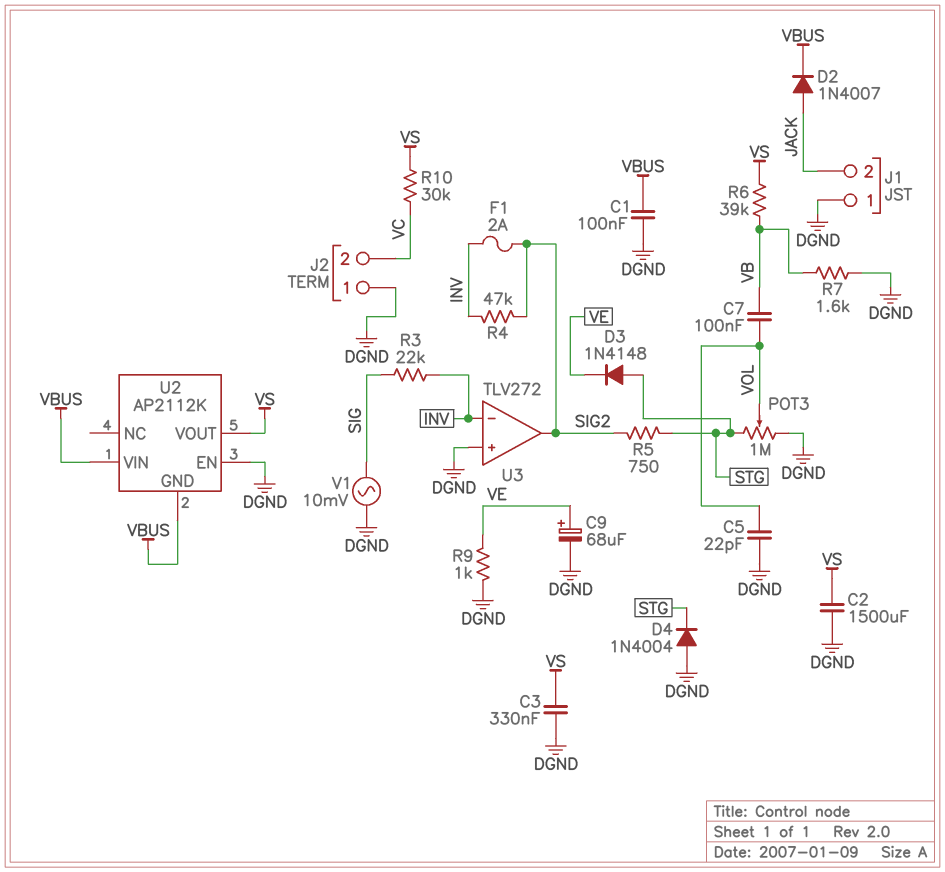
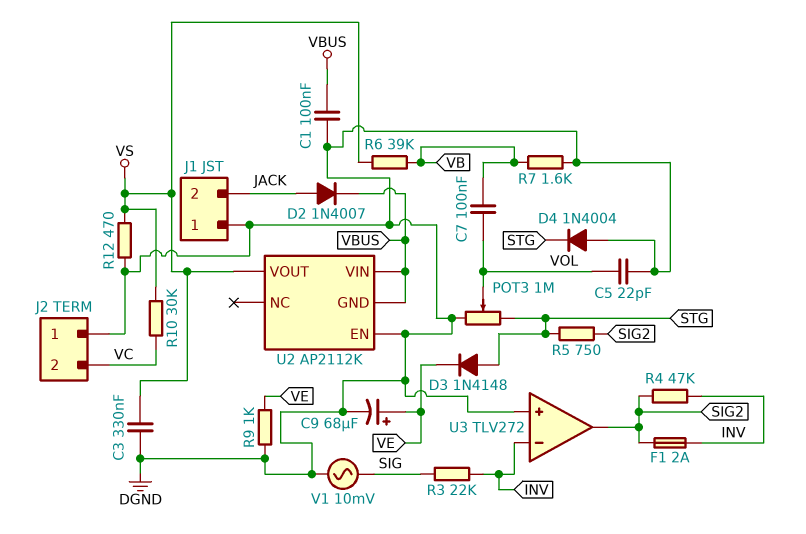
C2: 1500uF (DGND, VS) -> none
R12: none -> 470 (DGND, VS)

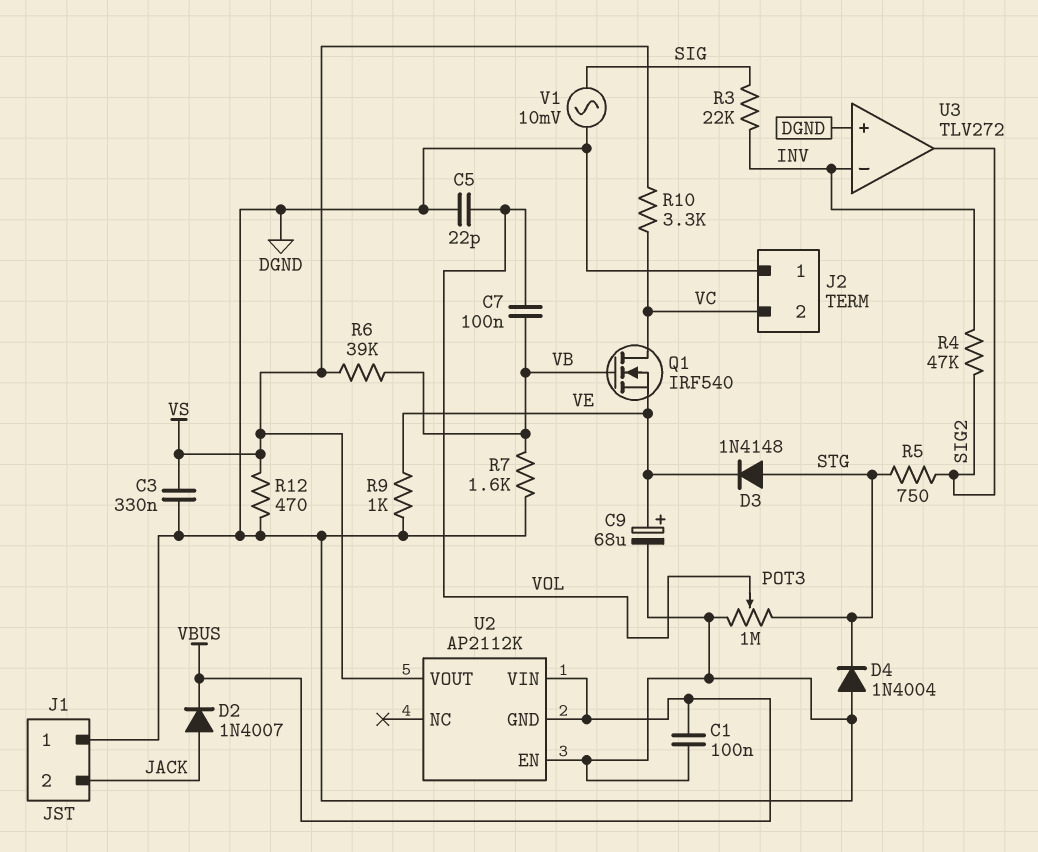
F1: 2A (INV, SIG2) -> none
Q1: none -> NMOS IRF540 (G VB, D VC, S VE)
R10: 30k (VC, VS) -> 3.3k (VC, VS)

